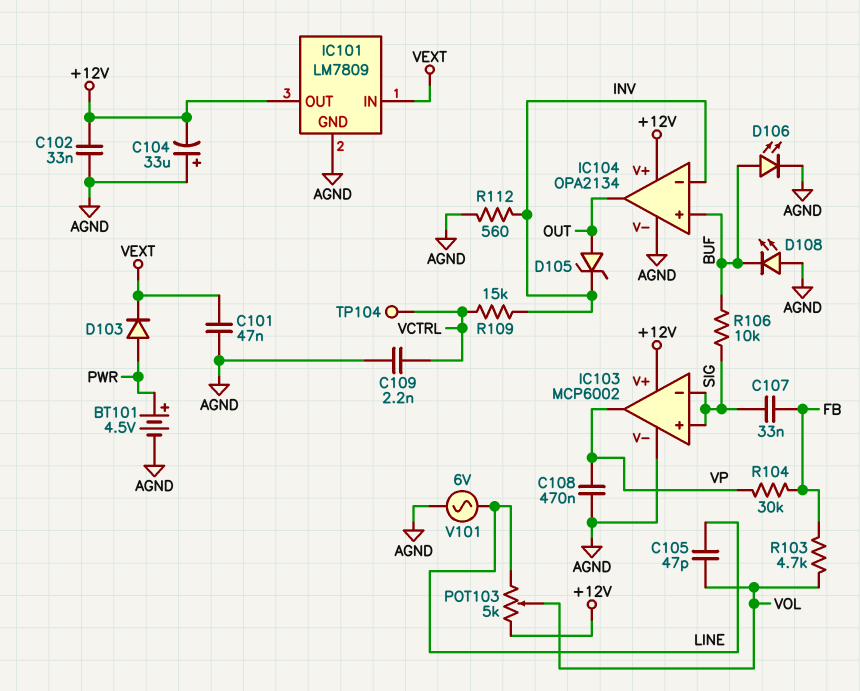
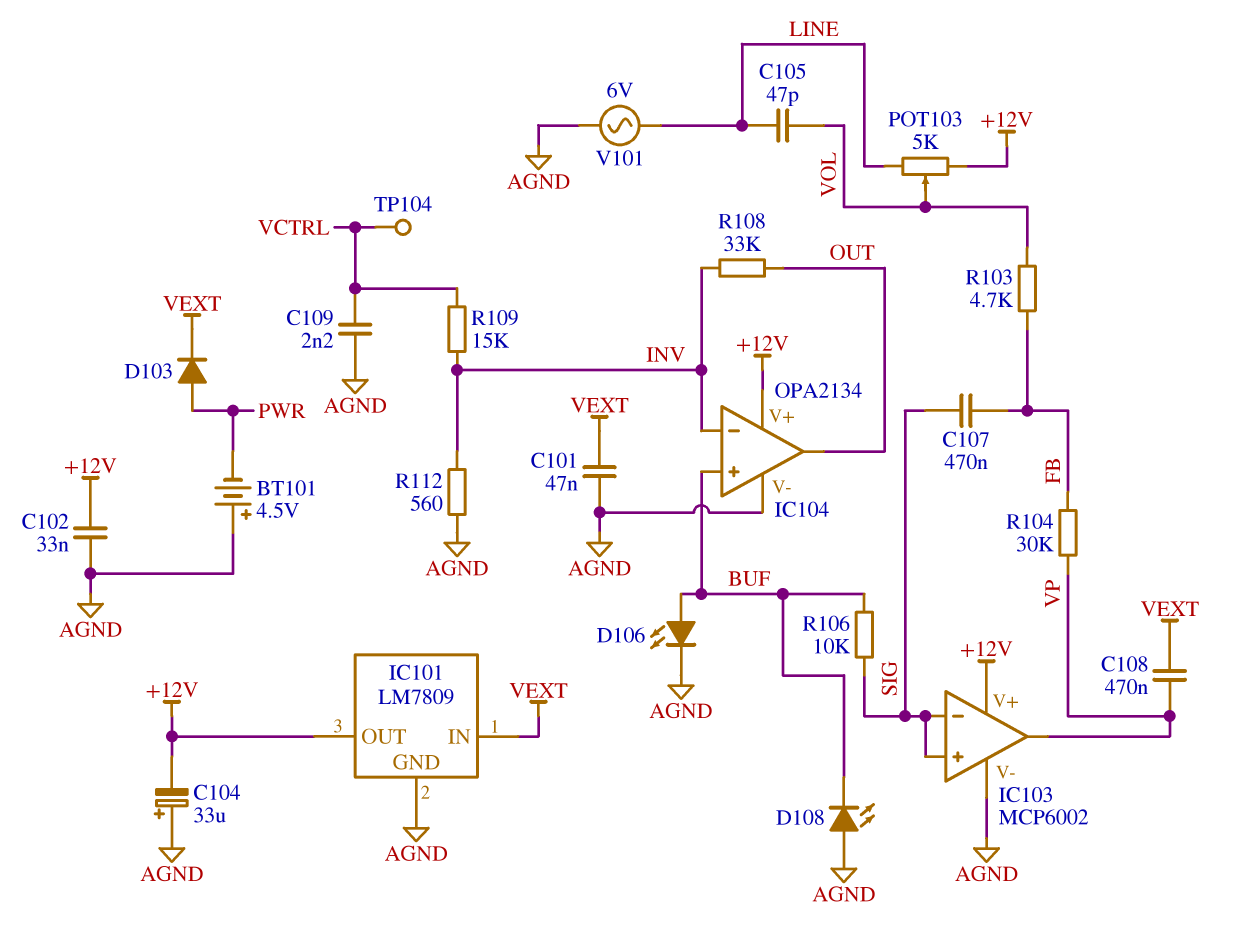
BT101: 4.5V (plus PWR, minus AGND) -> 4.5V (plus AGND, minus PWR)
C107: 33nF (FB, SIG) -> 470nF (FB, SIG)
C108: 470nF (AGND, VP) -> 470nF (VEXT, VP)
D105: zener (A OUT, K INV) -> none
R108: none -> 33k (INV, OUT)

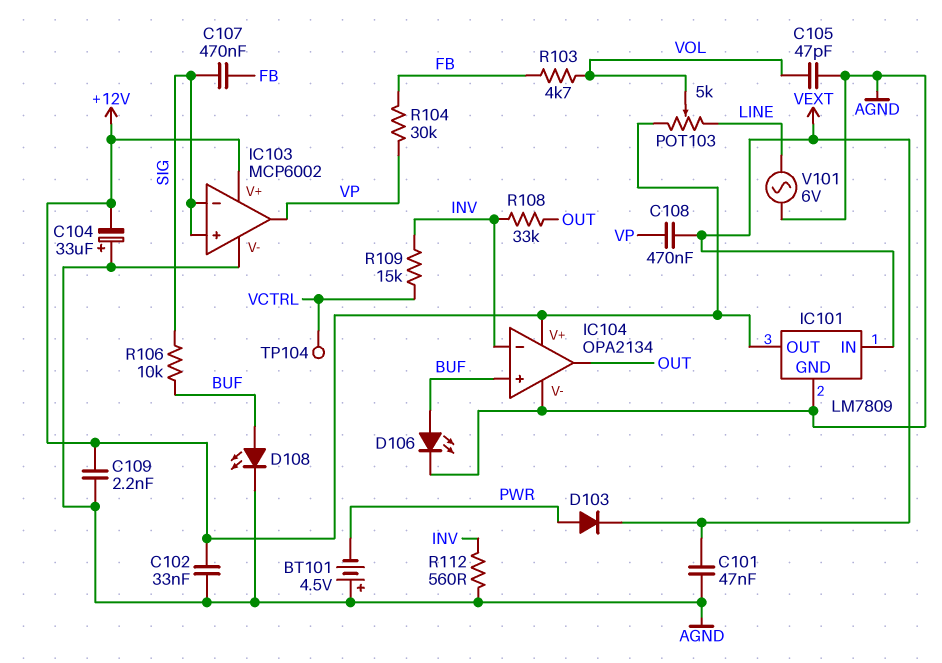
C105: 47pF (LINE, VOL) -> 47pF (AGND, VOL)
C109: 2.2nF (AGND, VCTRL) -> 2.2nF (+12V, AGND)
D108: LED (A AGND, K BUF) -> LED (A BUF, K AGND)

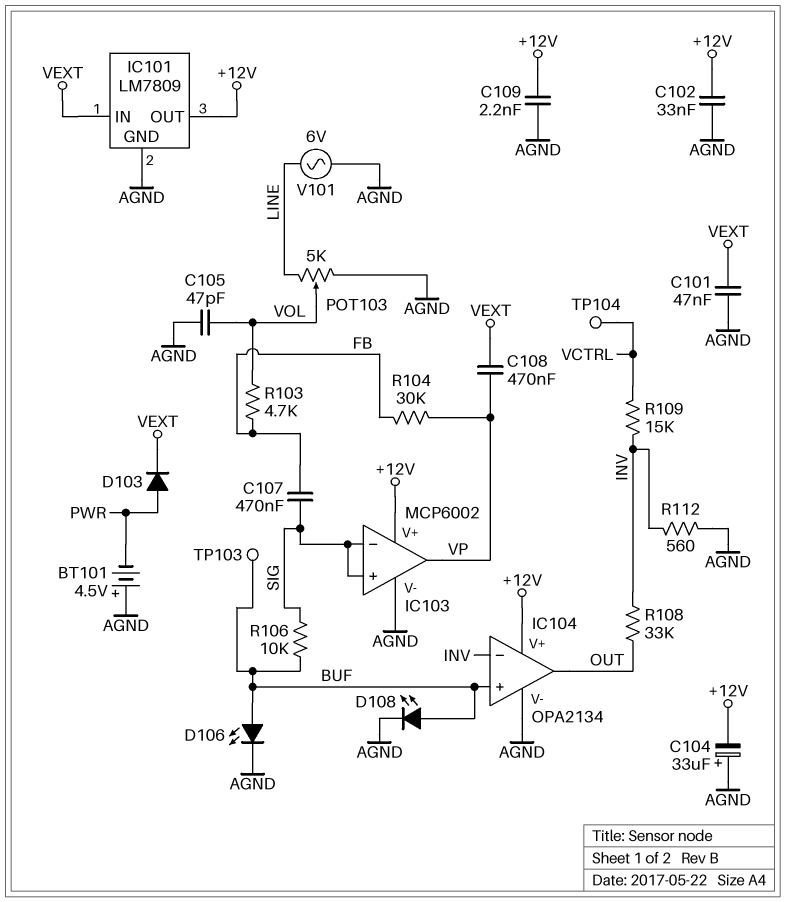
POT103: 5k (+12V, LINE, wiper VOL) -> 5k (AGND, LINE, wiper VOL)
TP103: none -> test point (BUF)

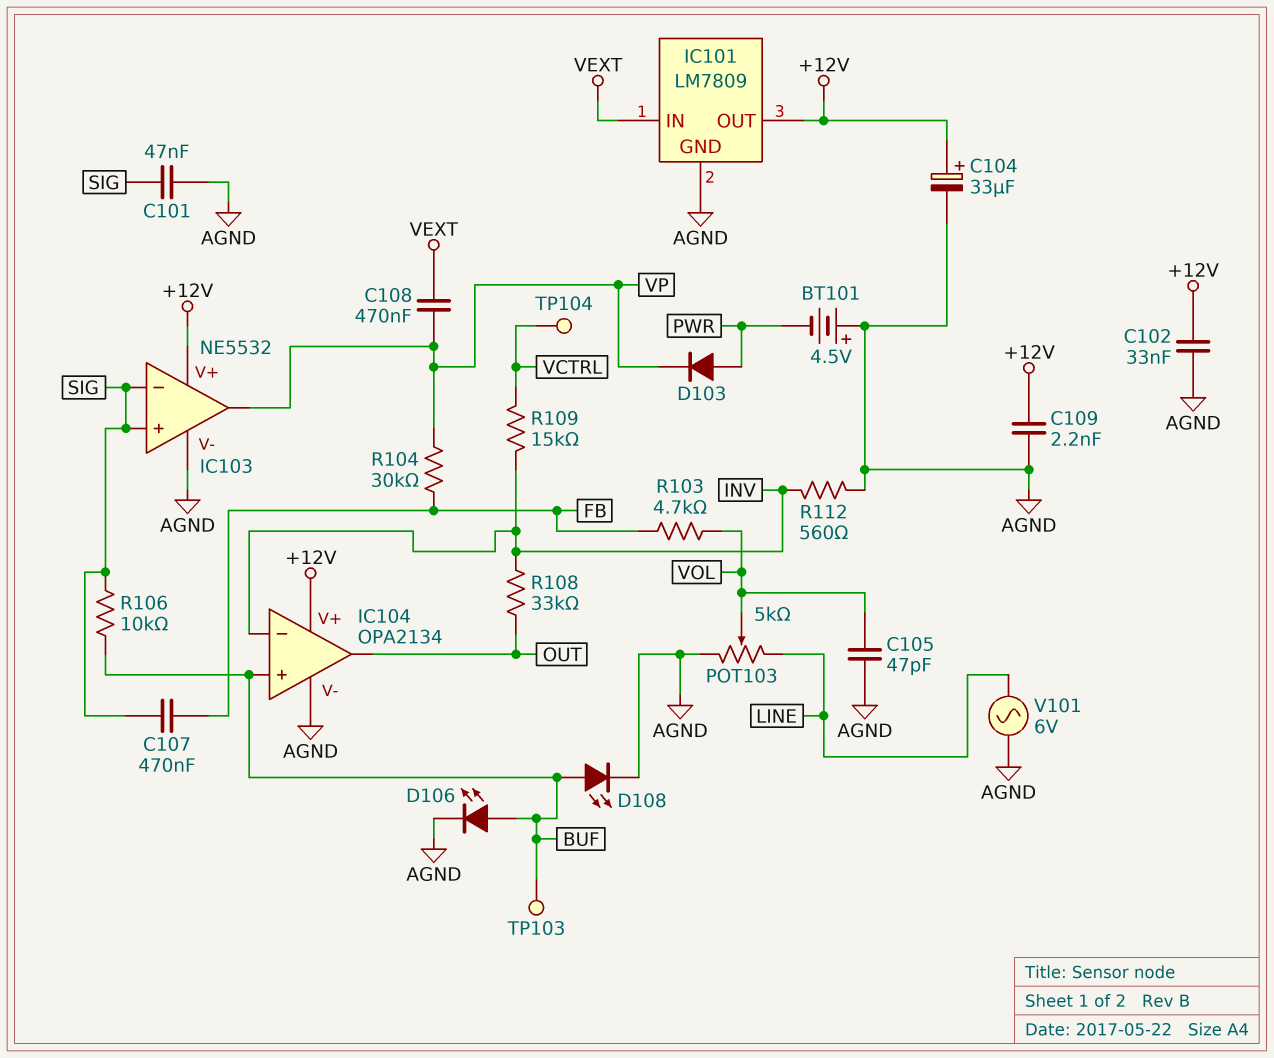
C101: 47nF (AGND, VEXT) -> 47nF (AGND, SIG)
C104: 33uF (plus AGND, minus +12V) -> 33uF (plus +12V, minus AGND)
D103: diode (A PWR, K VEXT) -> diode (A PWR, K VP)
IC103: MCP6002 -> NE5532

